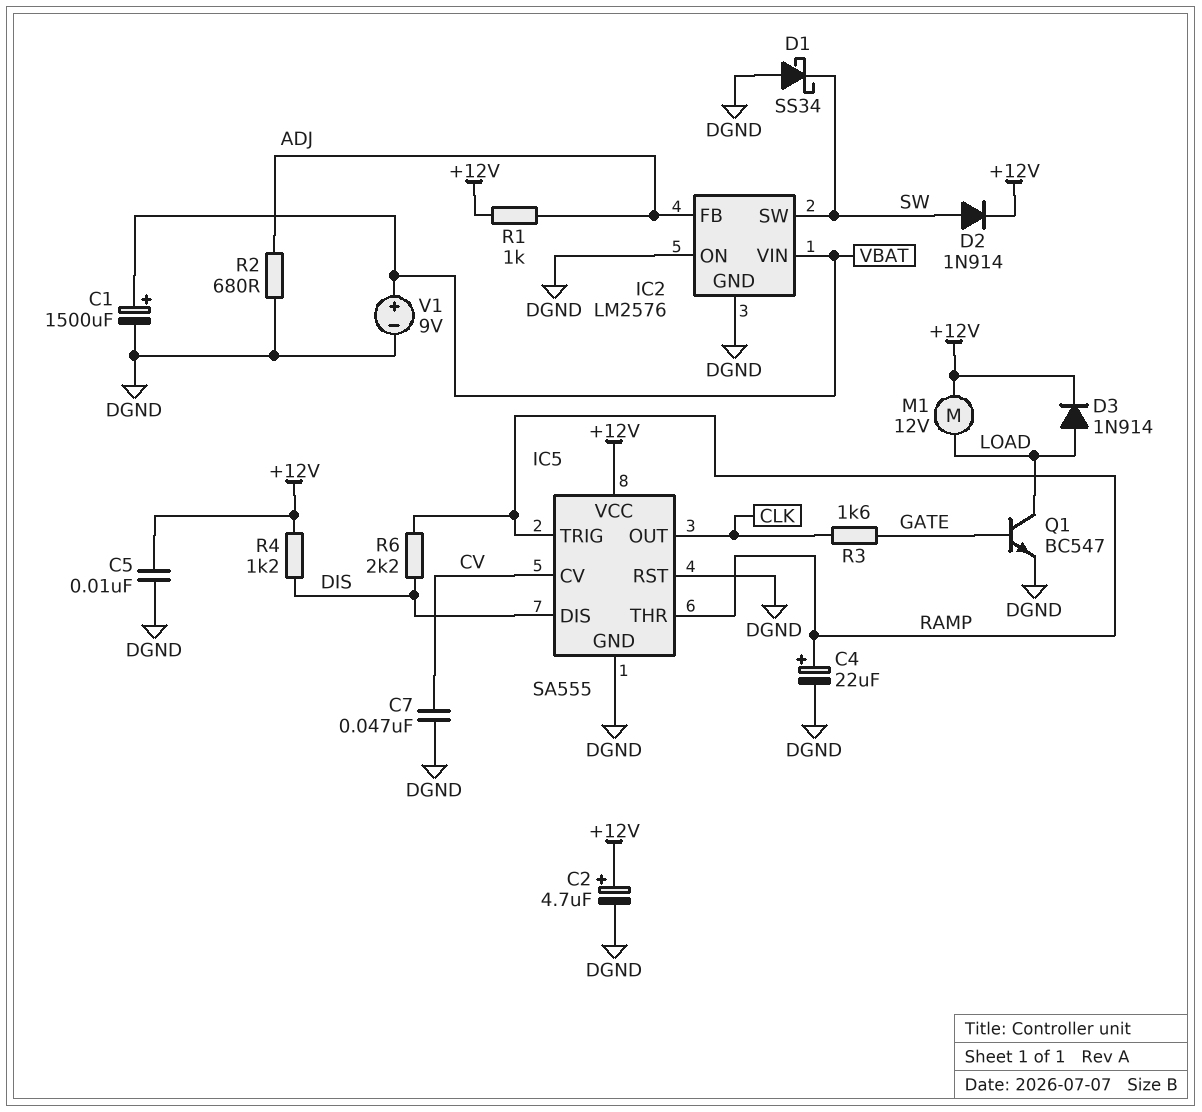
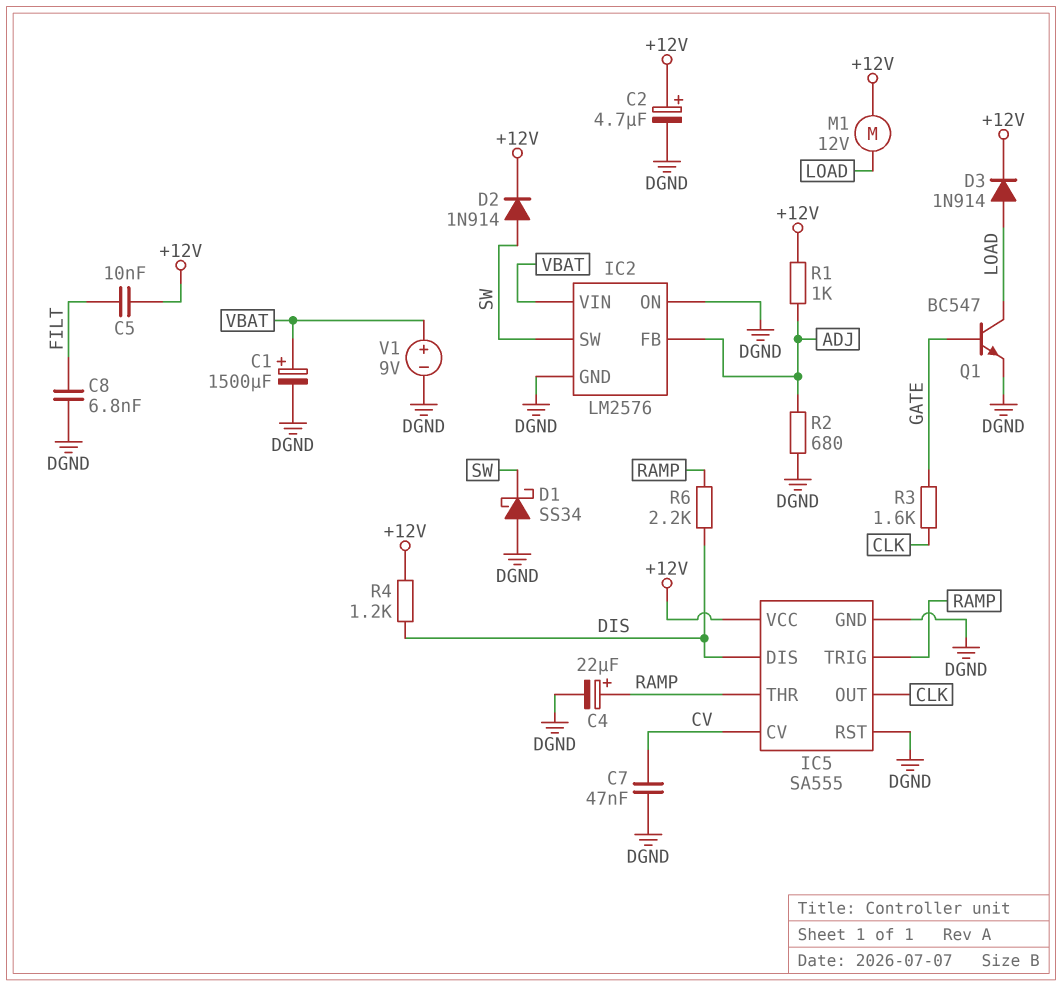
C5: 10nF (+12V, DGND) -> 10nF (+12V, FILT)
C8: none -> 6.8nF (DGND, FILT)

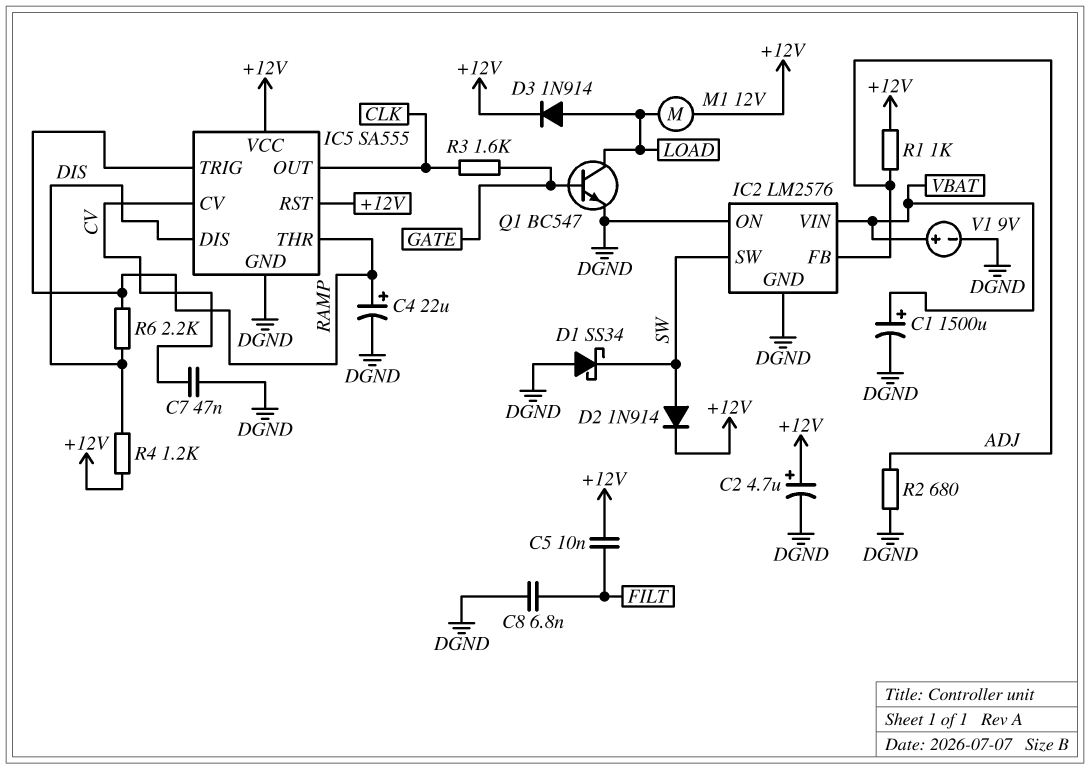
IC5 pin RST: DGND -> +12V

